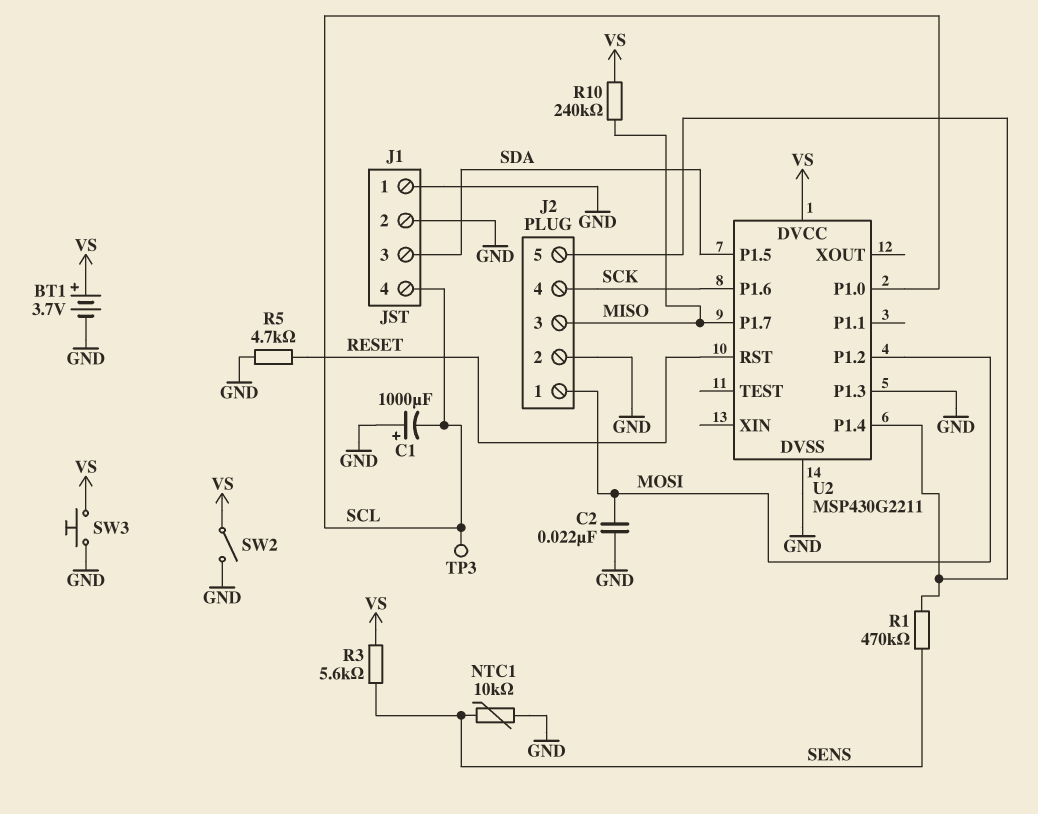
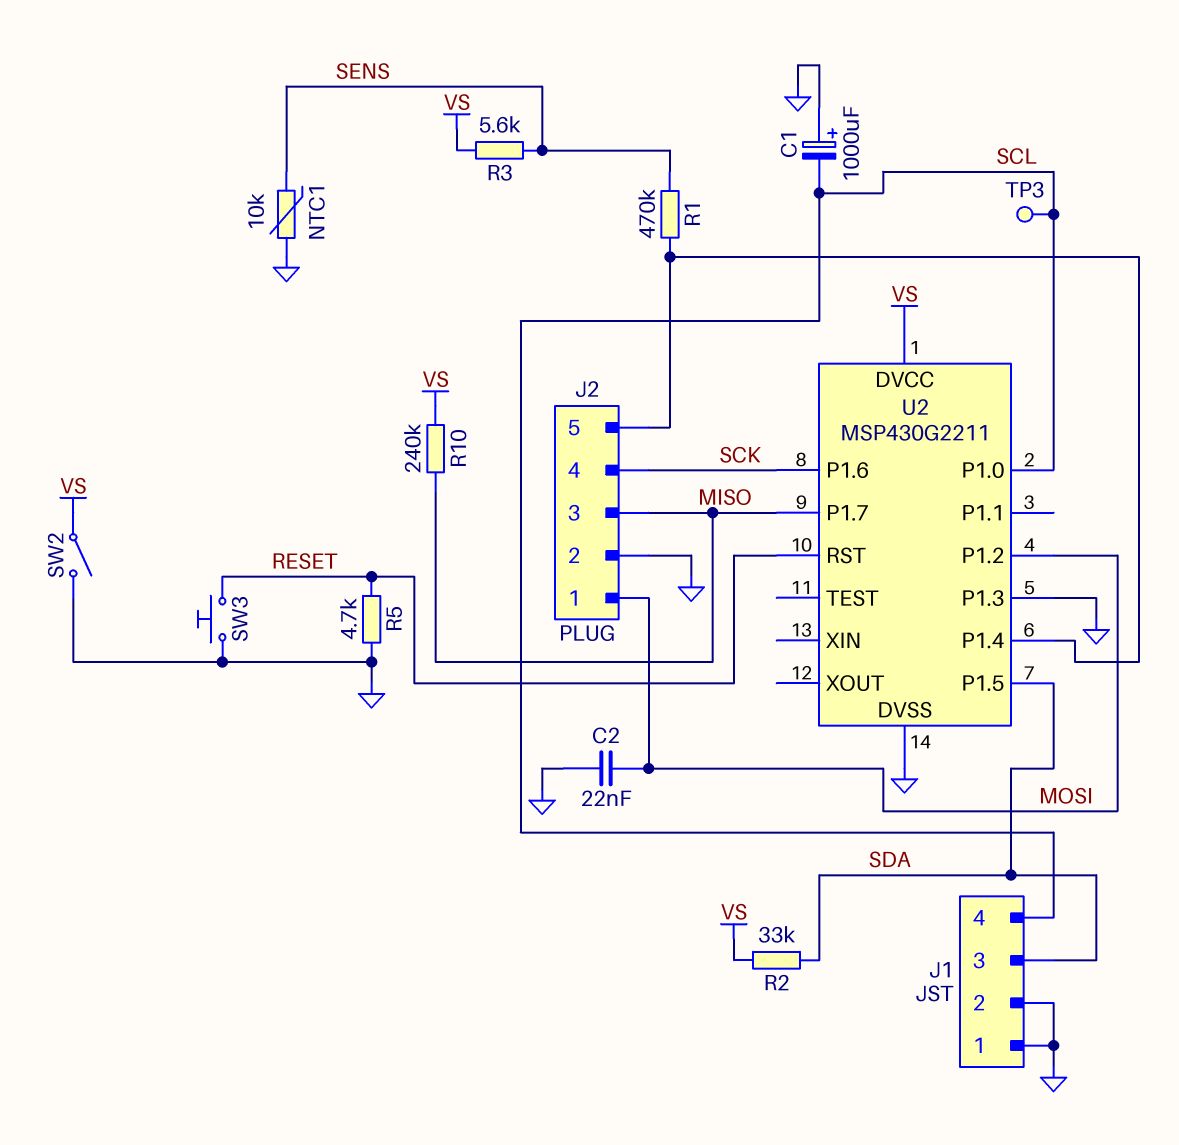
BT1: 3.7V (plus VS, minus GND) -> none
R2: none -> 33k (SDA, VS)
SW3: button (GND, VS) -> button (GND, RESET)

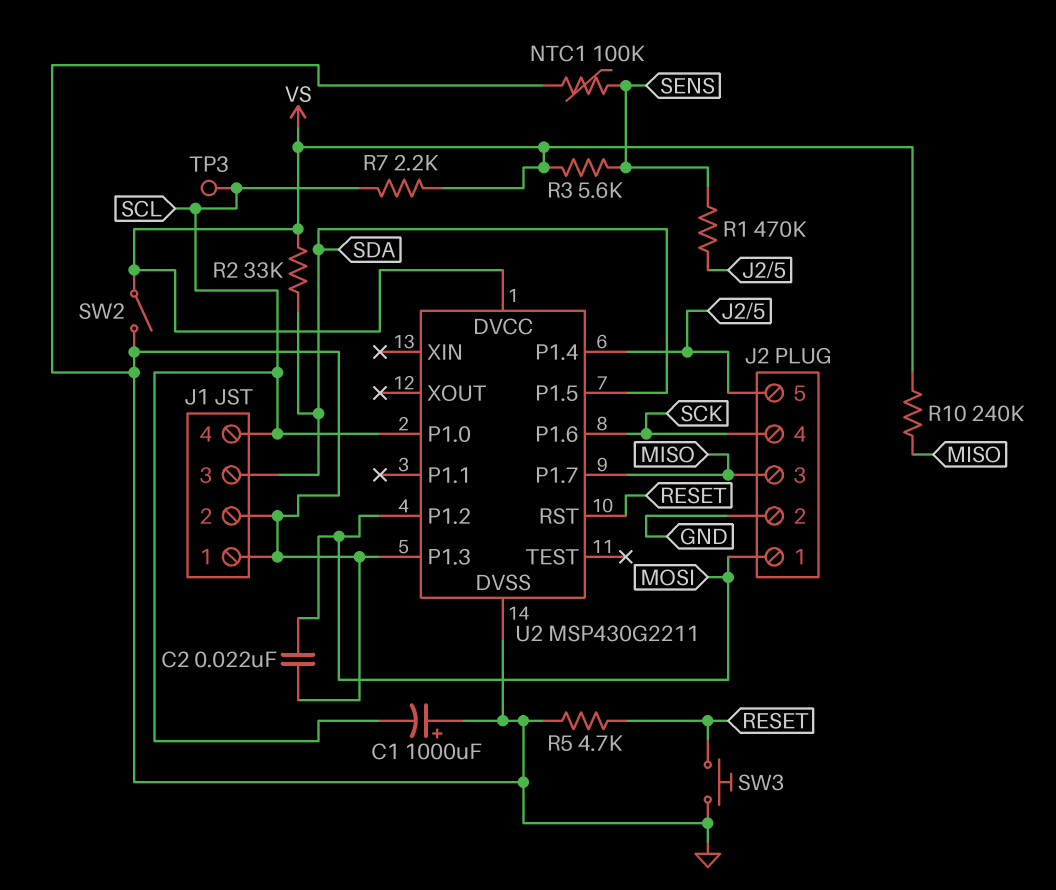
NTC1: 10k (GND, SENS) -> 100k (GND, SENS)
R7: none -> 2.2k (SCL, VS)

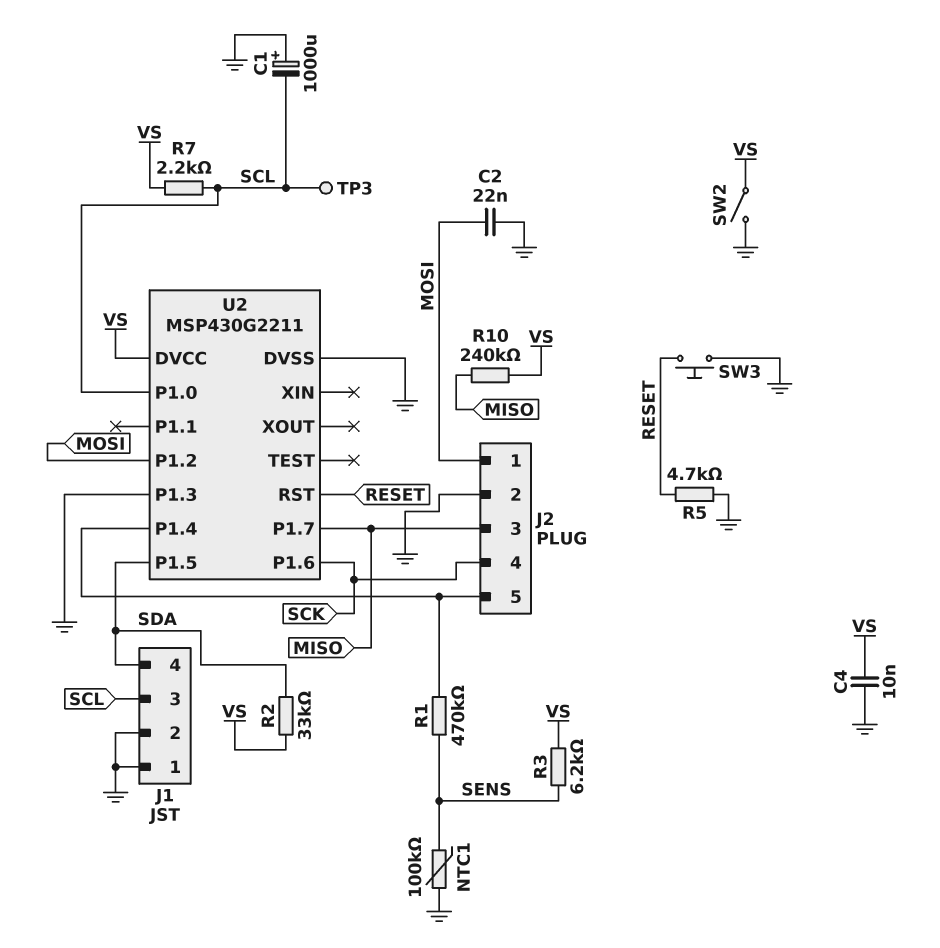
C4: none -> 10nF (GND, VS)
J1 pin 3: SDA -> SCL
J1 pin 4: SCL -> SDA
R3: 5.6k (SENS, VS) -> 6.2k (SENS, VS)

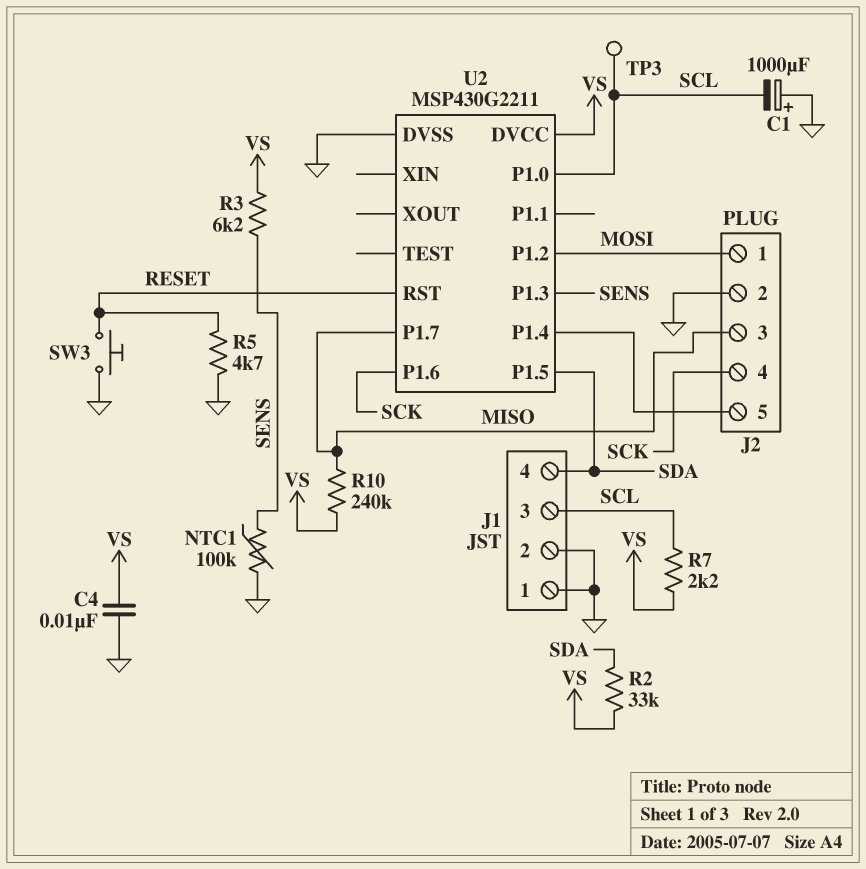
C2: 22nF (GND, MOSI) -> none
R1: 470k (J2/5, SENS) -> none
SW2: switch (GND, VS) -> none
U2 pin P1.3: GND -> SENS

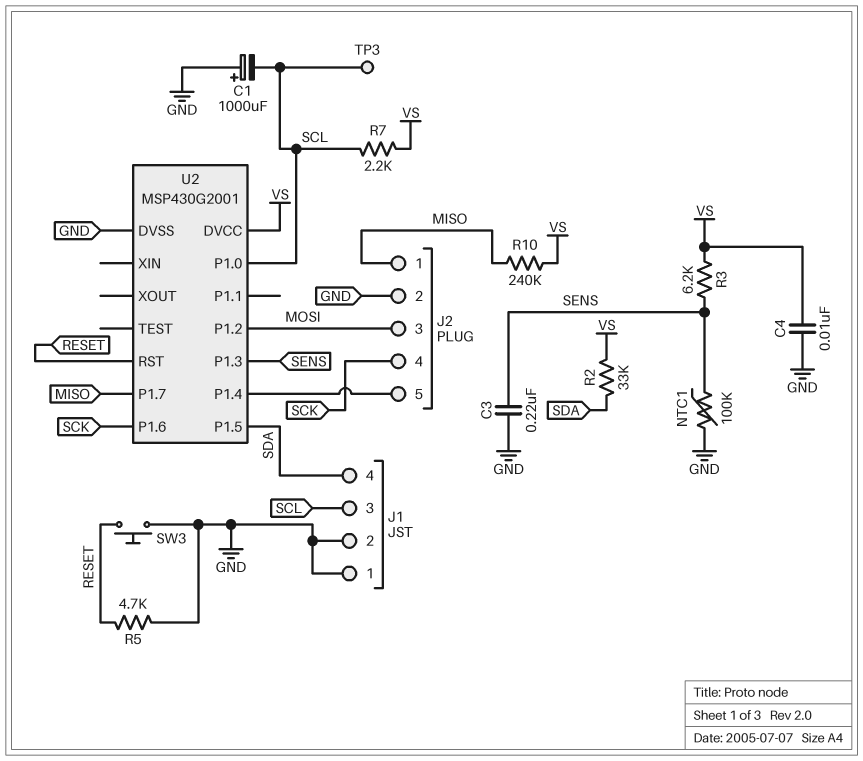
C3: none -> 220nF (GND, SENS)
J2 pin 1: MOSI -> MISO
J2 pin 3: MISO -> MOSI
U2: MSP430G2211 -> MSP430G2001

